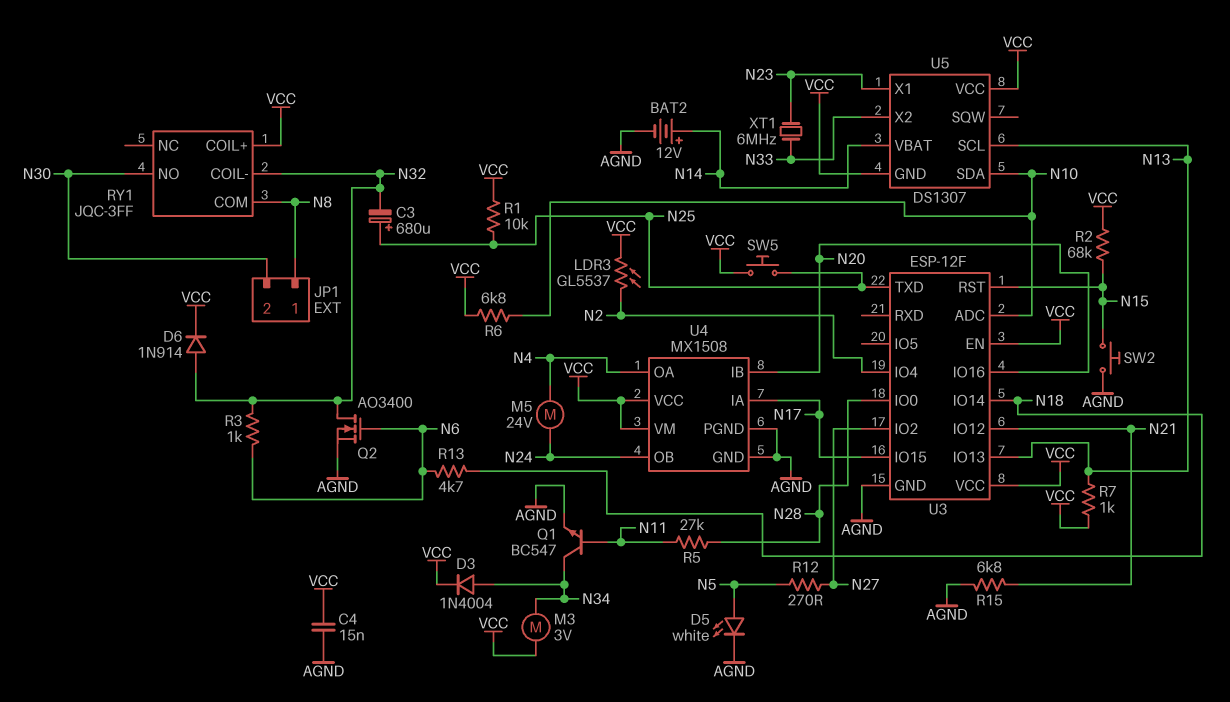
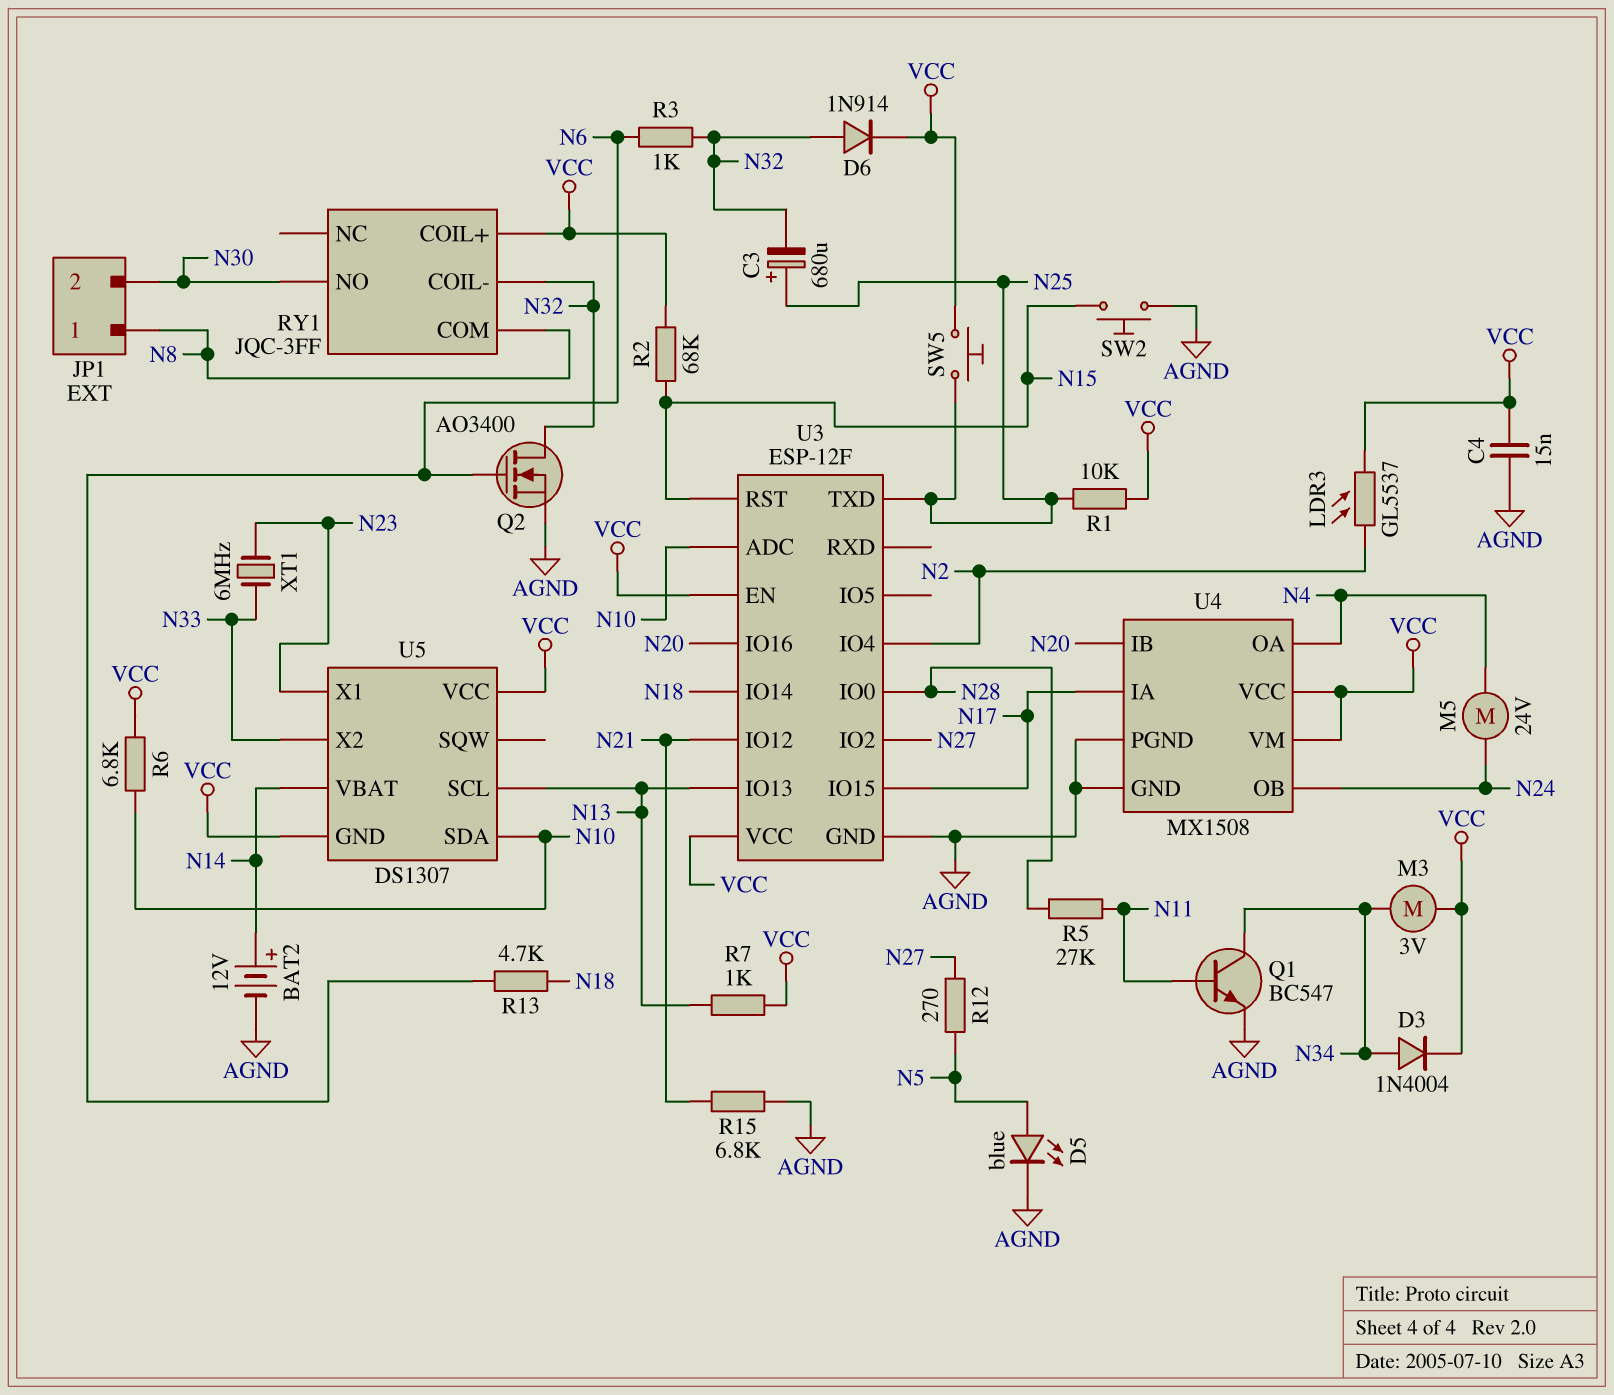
D5: LED white (A N5, K AGND) -> LED blue (A N5, K AGND)

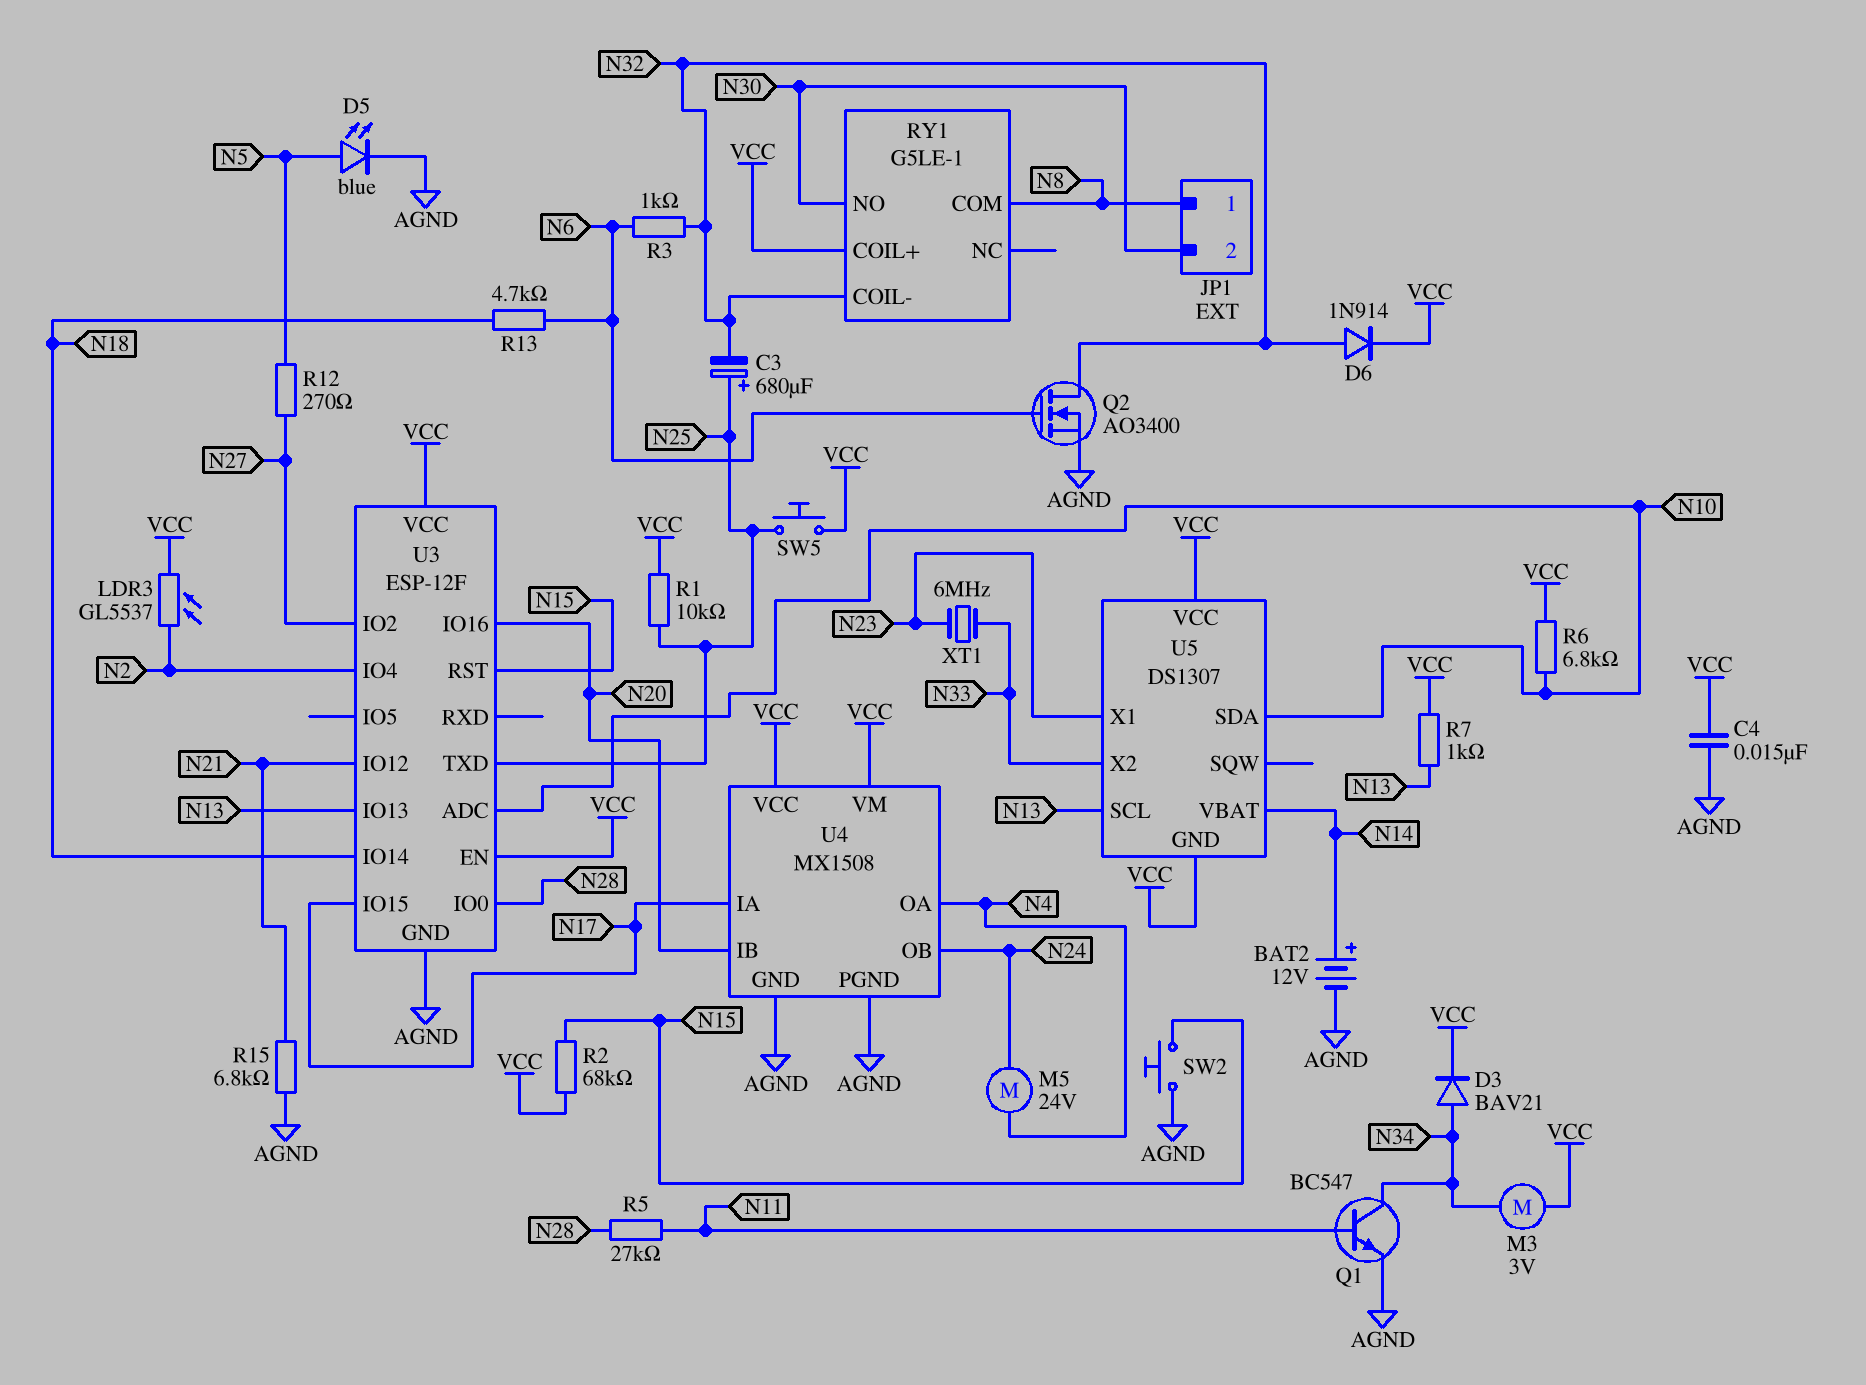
D3: diode 1N4004 (A N34, K VCC) -> diode BAV21 (A N34, K VCC)
RY1: JQC-3FF -> G5LE-1

